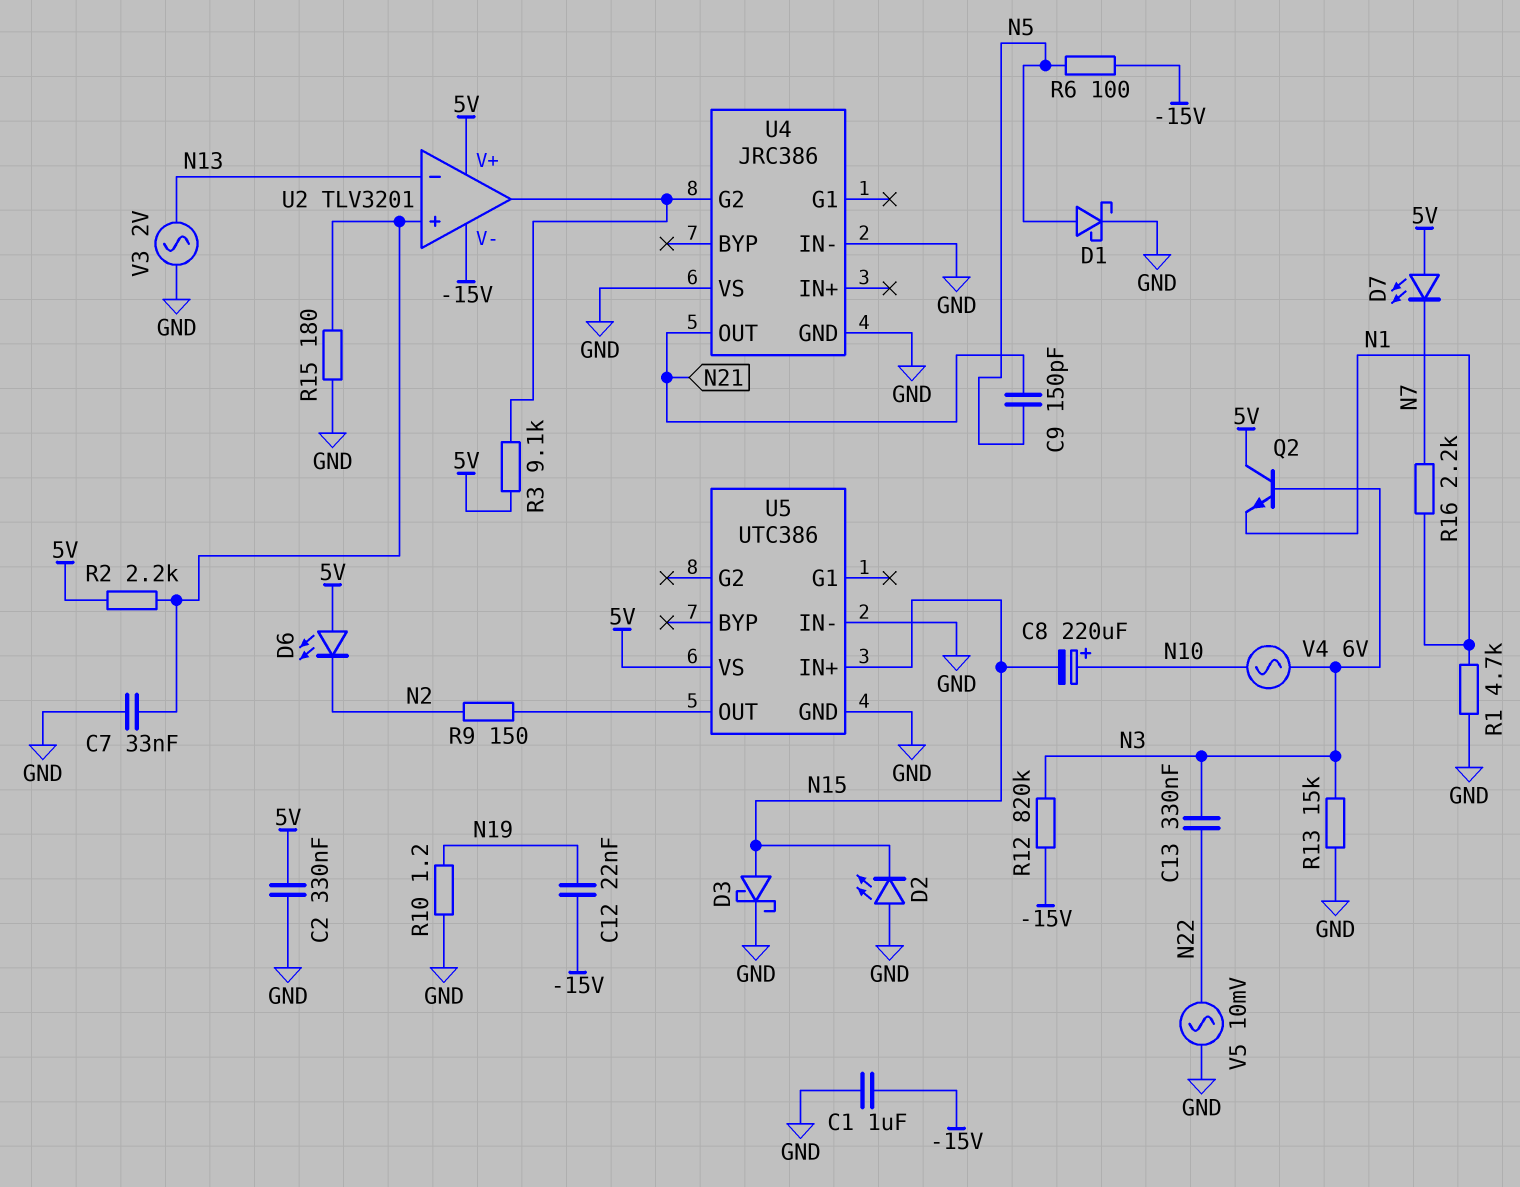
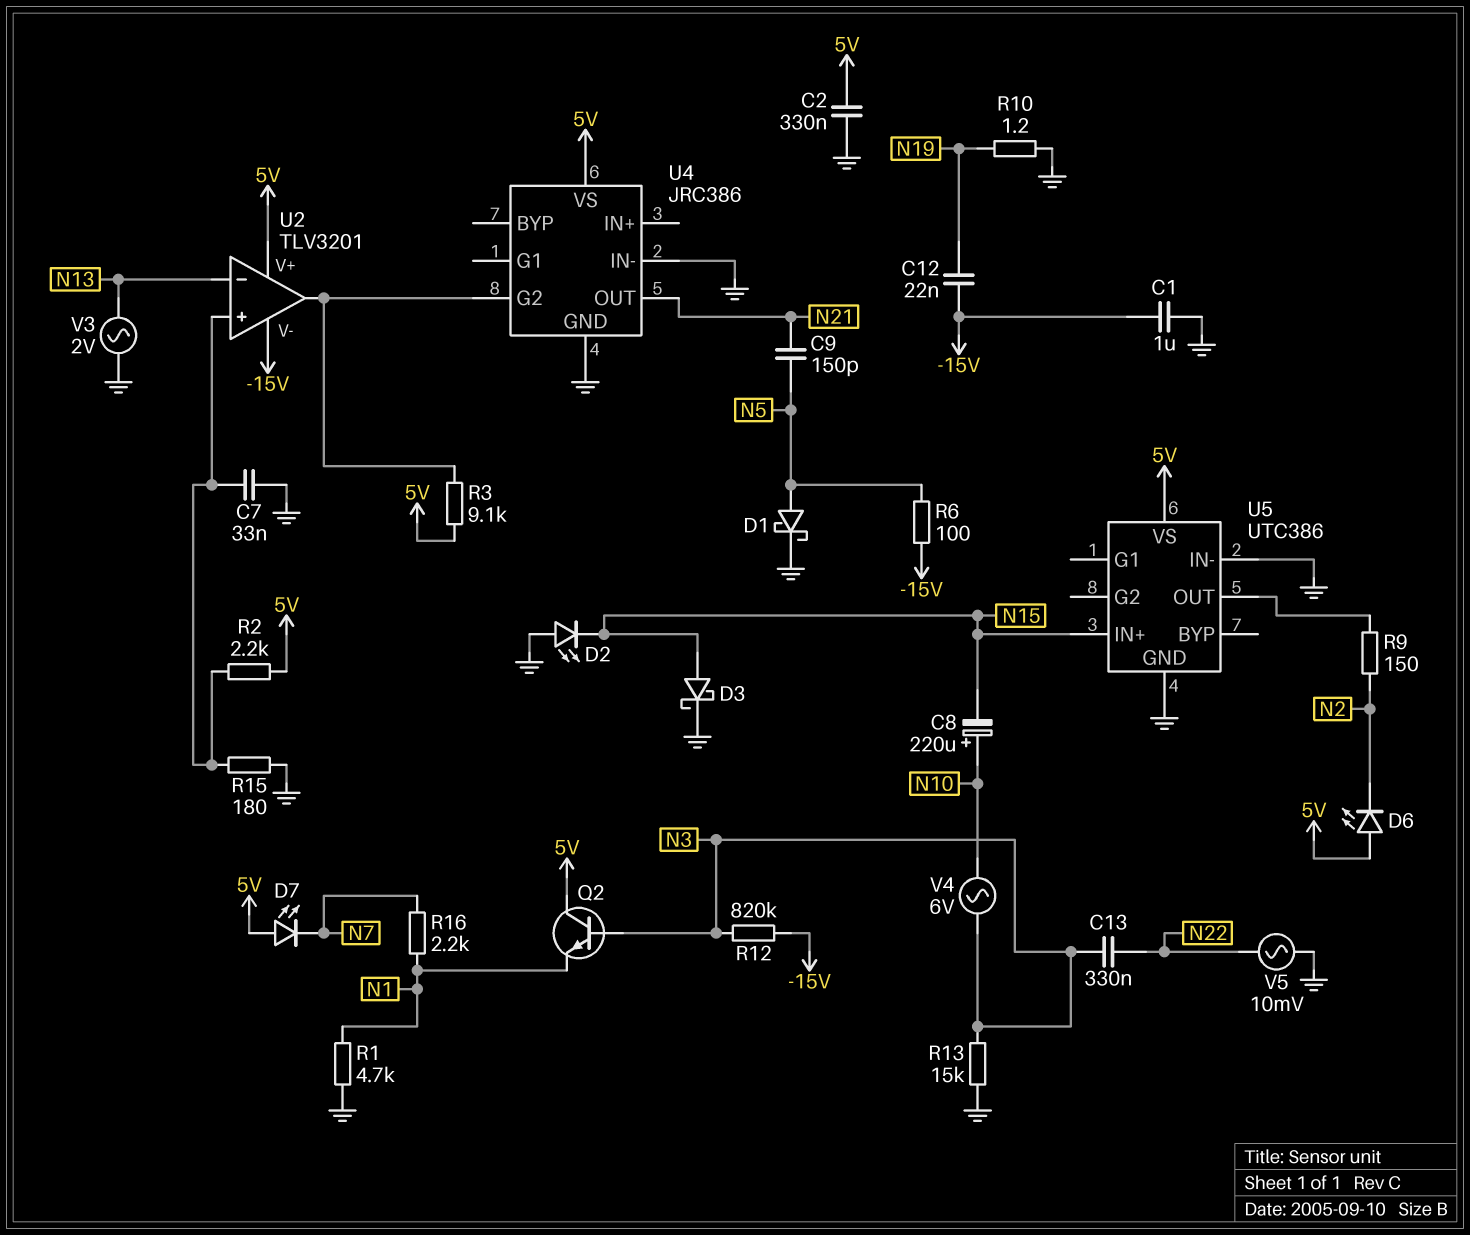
U4 pin VS: GND -> 5V

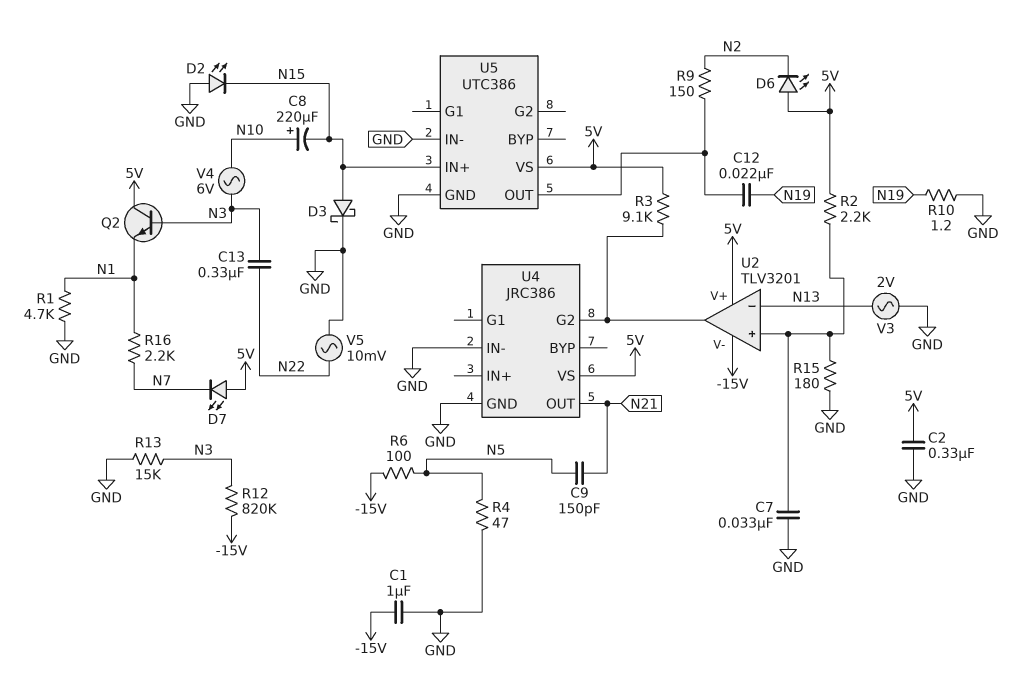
C12: 22nF (-15V, N19) -> 22nF (N19, U5/OUT)
D1: schottky (A N5, K GND) -> none
R4: none -> 47 (GND, N5)

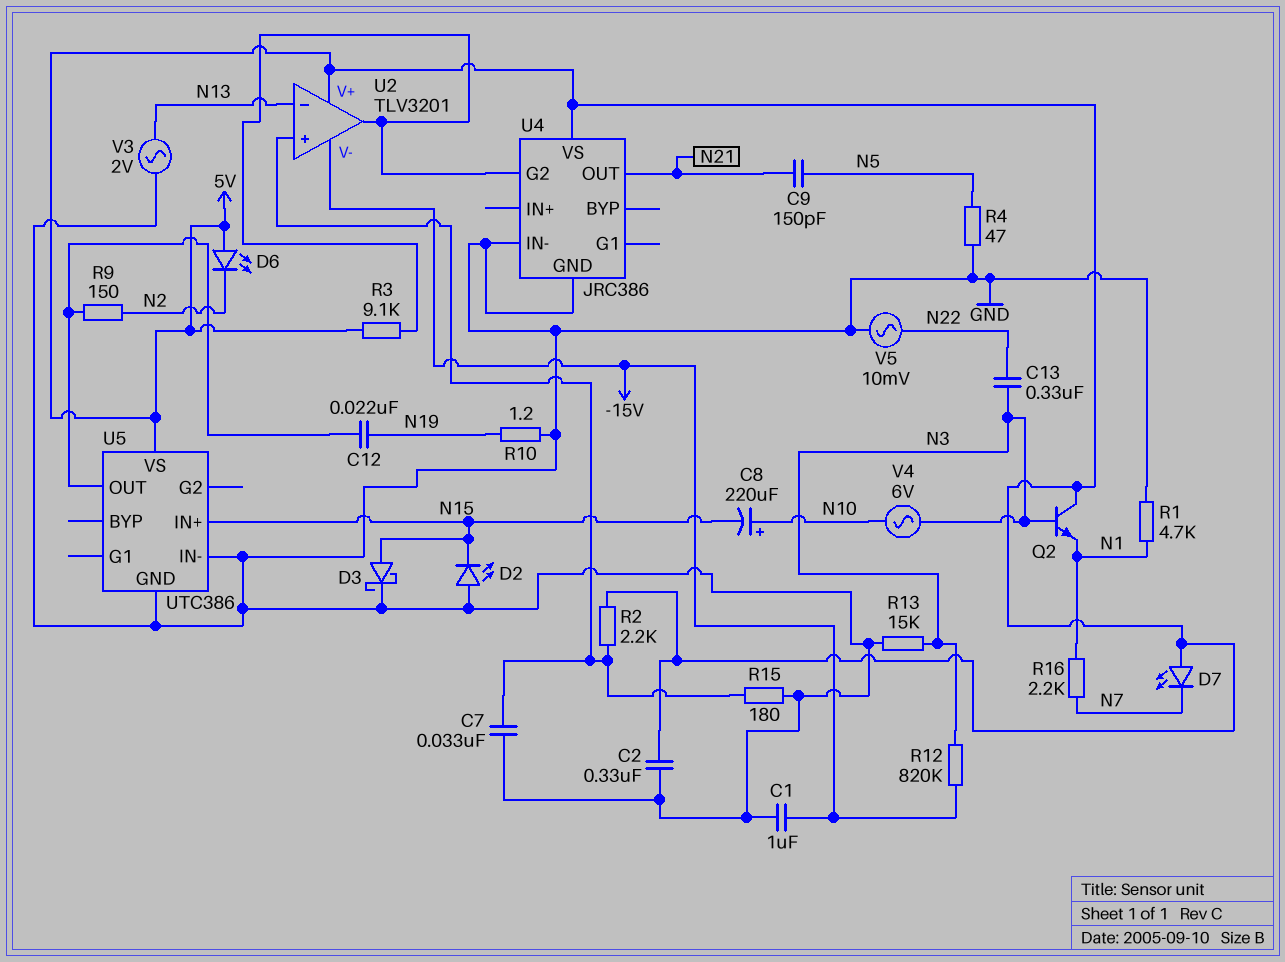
R6: 100 (-15V, N5) -> none

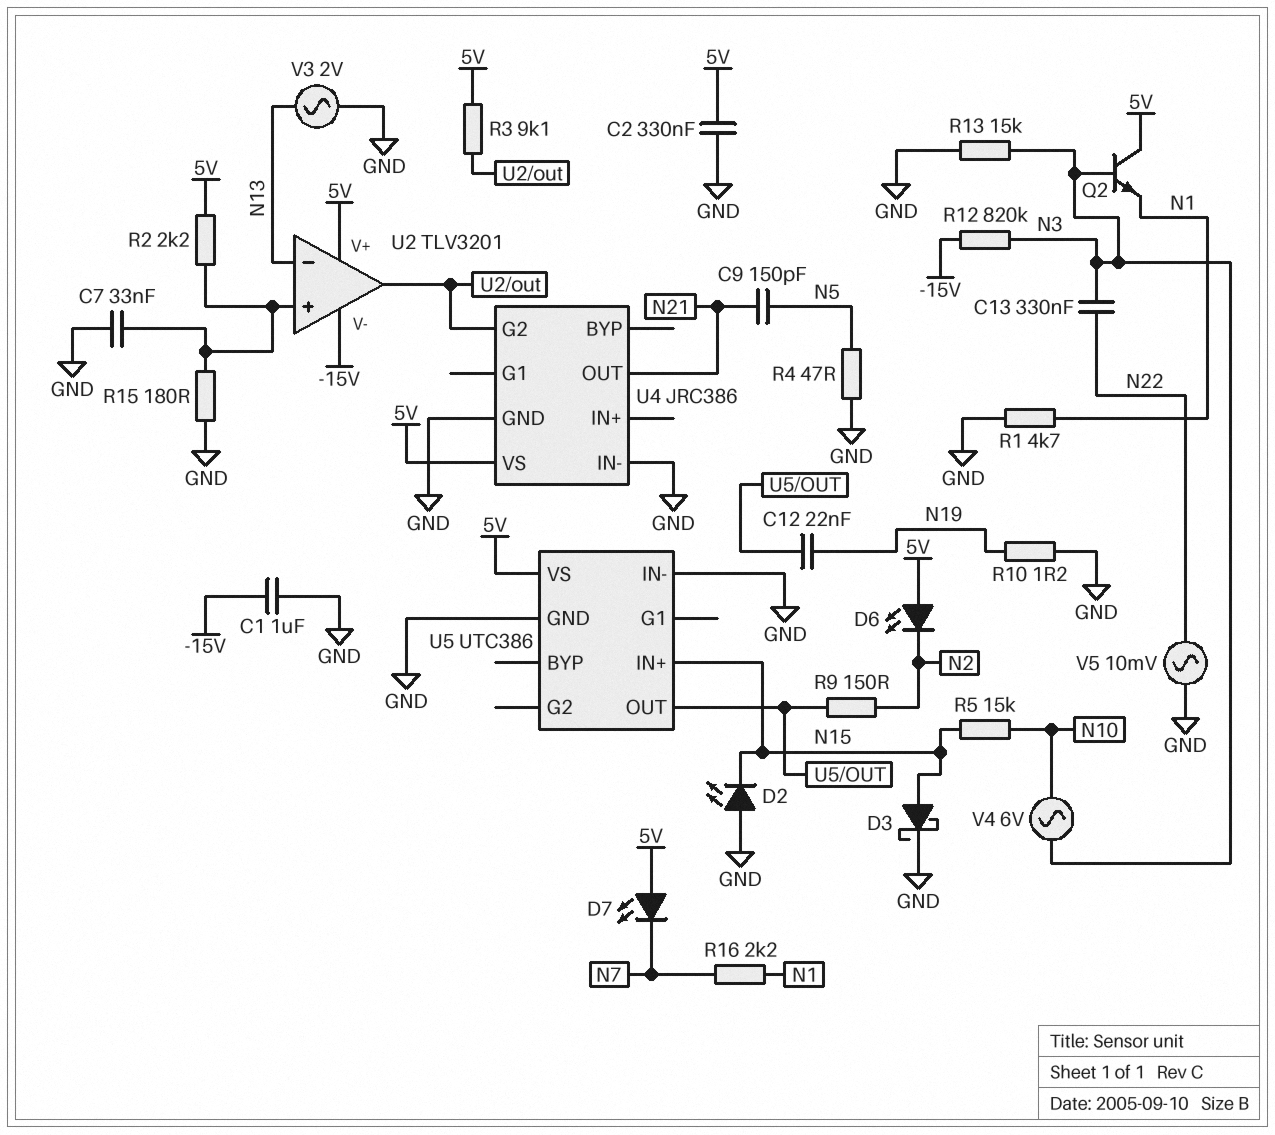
C8: 220uF (plus N10, minus N15) -> none
R5: none -> 15k (N10, N15)

